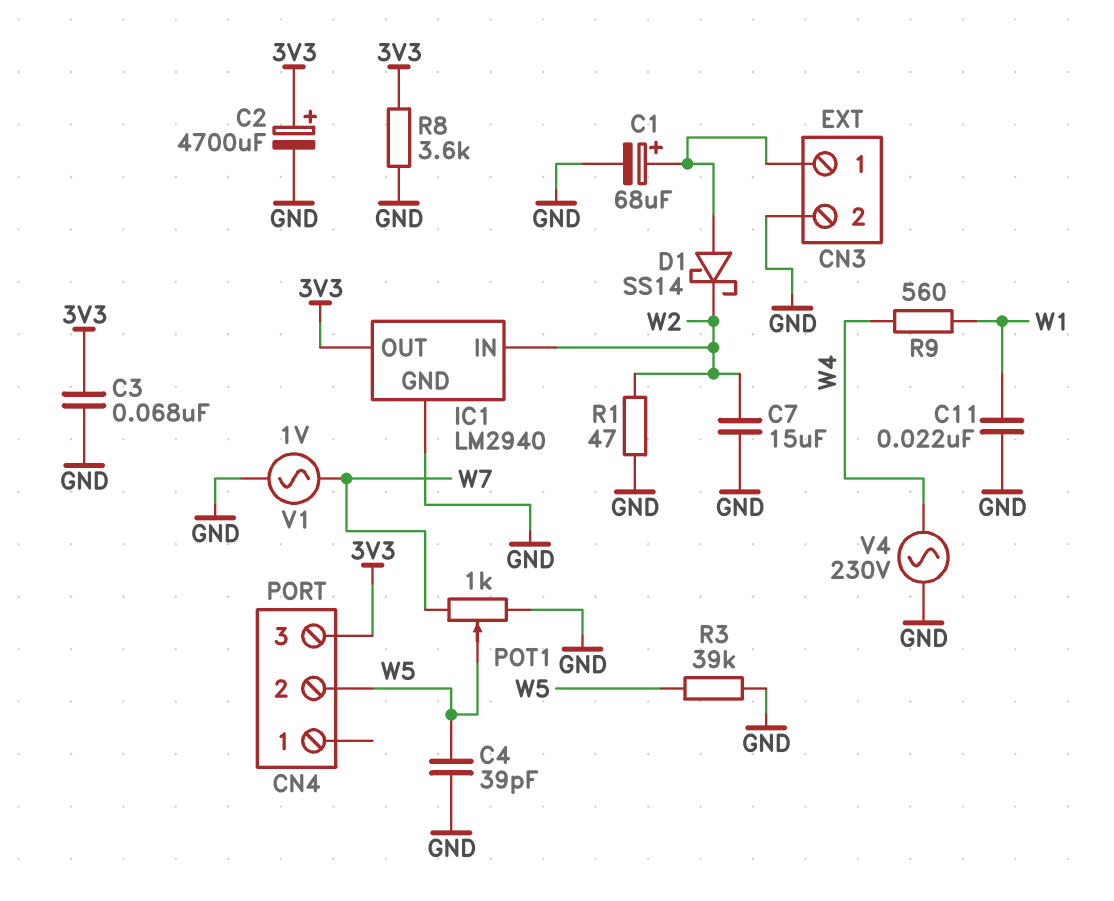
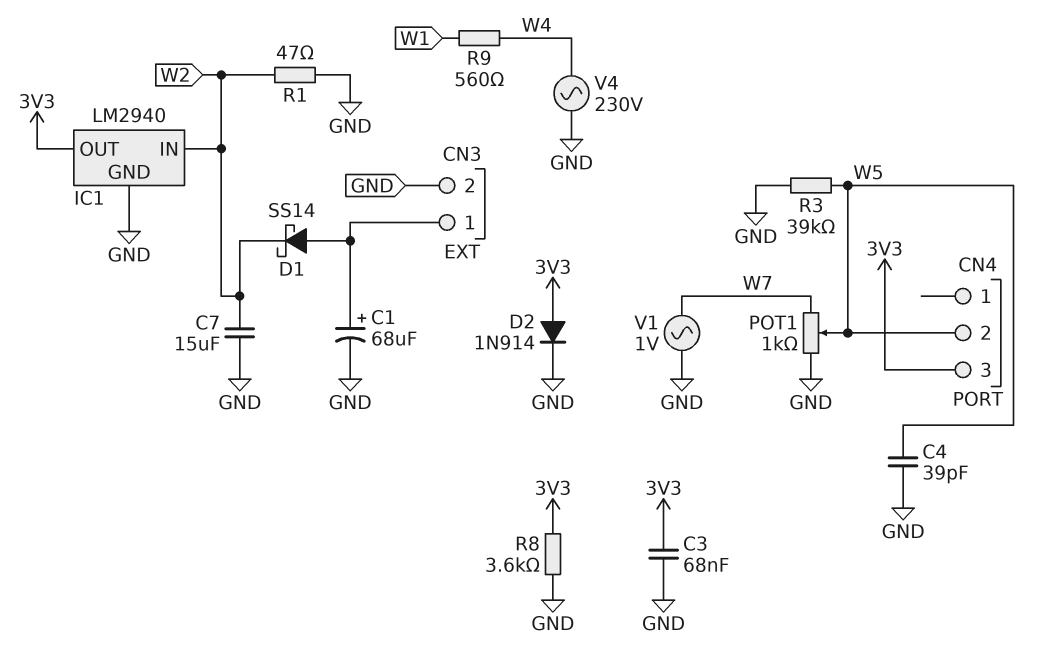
C2: 4700uF (plus 3V3, minus GND) -> none
C11: 22nF (GND, W1) -> none
D2: none -> diode 1N914 (A 3V3, K GND)

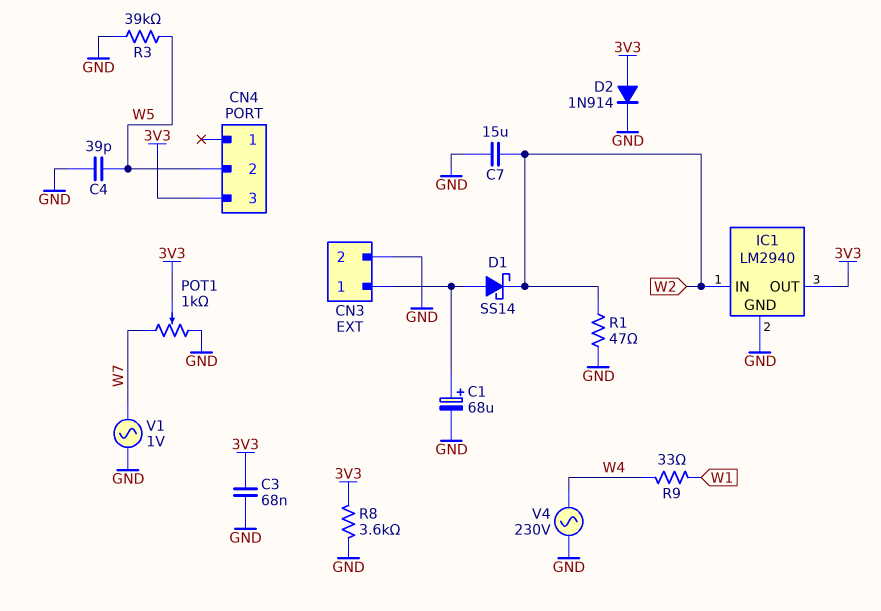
POT1: 1k (GND, W7, wiper W5) -> 1k (GND, W7, wiper 3V3)
R9: 560 (W1, W4) -> 33 (W1, W4)

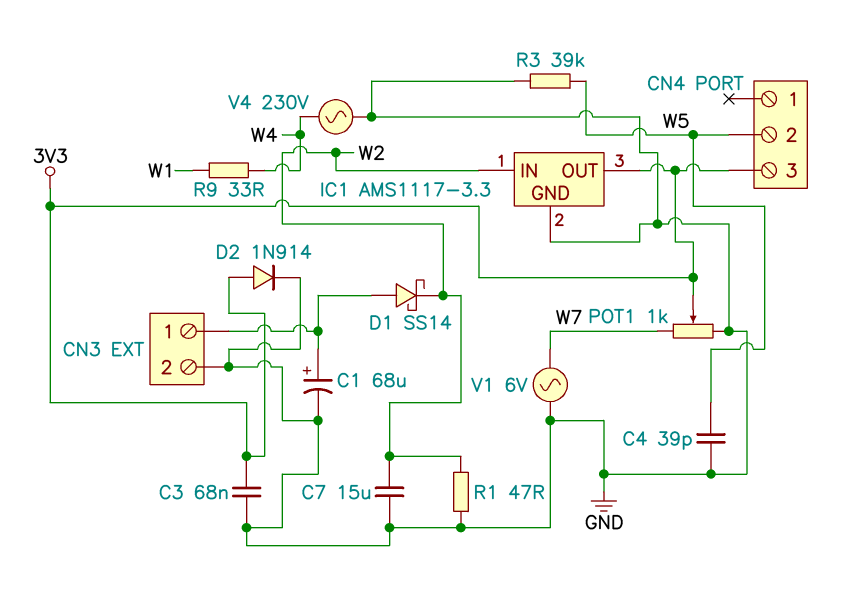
IC1: LM2940 -> AMS1117-3.3
R8: 3.6k (3V3, GND) -> none
V1: AC 1V (GND, W7) -> AC 6V (GND, W7)

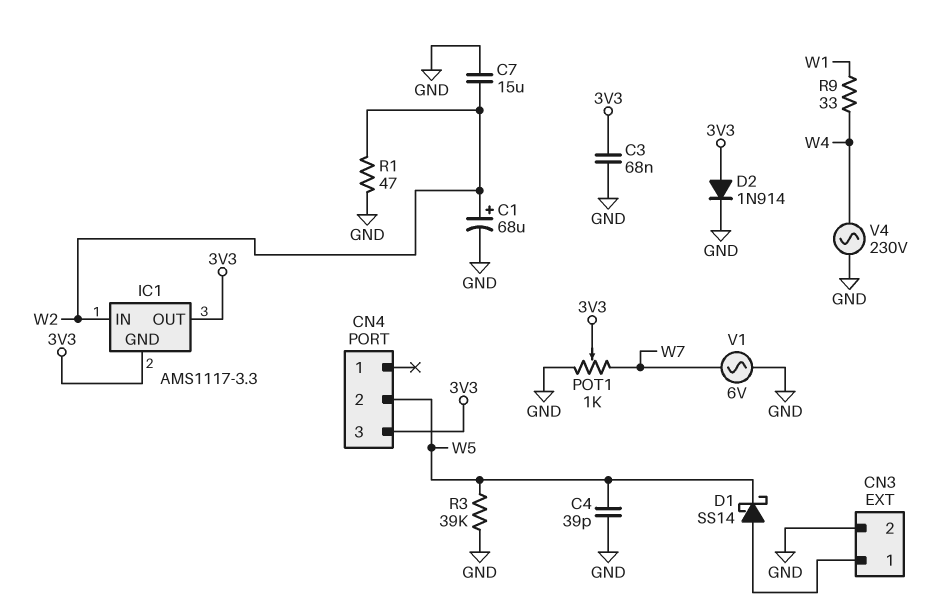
C1: 68uF (plus CN3/1, minus GND) -> 68uF (plus W2, minus GND)
D1: schottky SS14 (A CN3/1, K W2) -> schottky SS14 (A CN3/1, K W5)
IC1 pin GND: GND -> 3V3

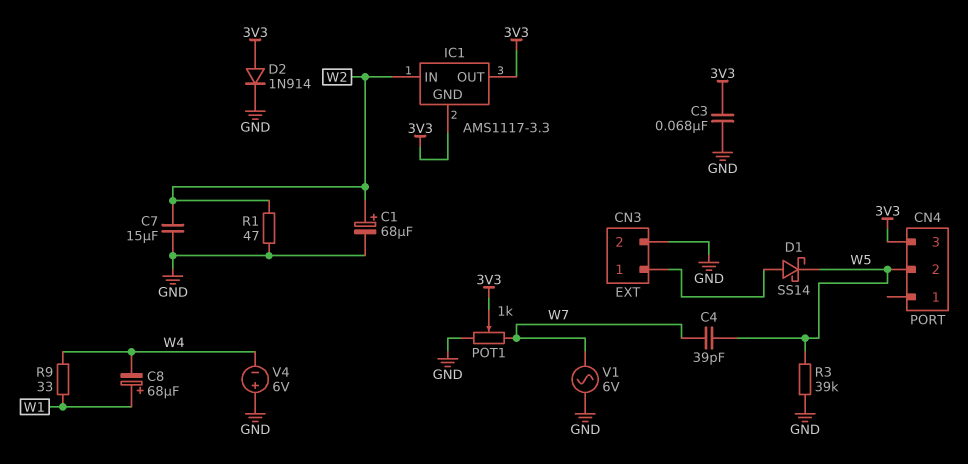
C4: 39pF (GND, W5) -> 39pF (W5, W7)
C8: none -> 68uF (plus W1, minus W4)
V4: AC 230V (GND, W4) -> 6V (plus GND, minus W4)

